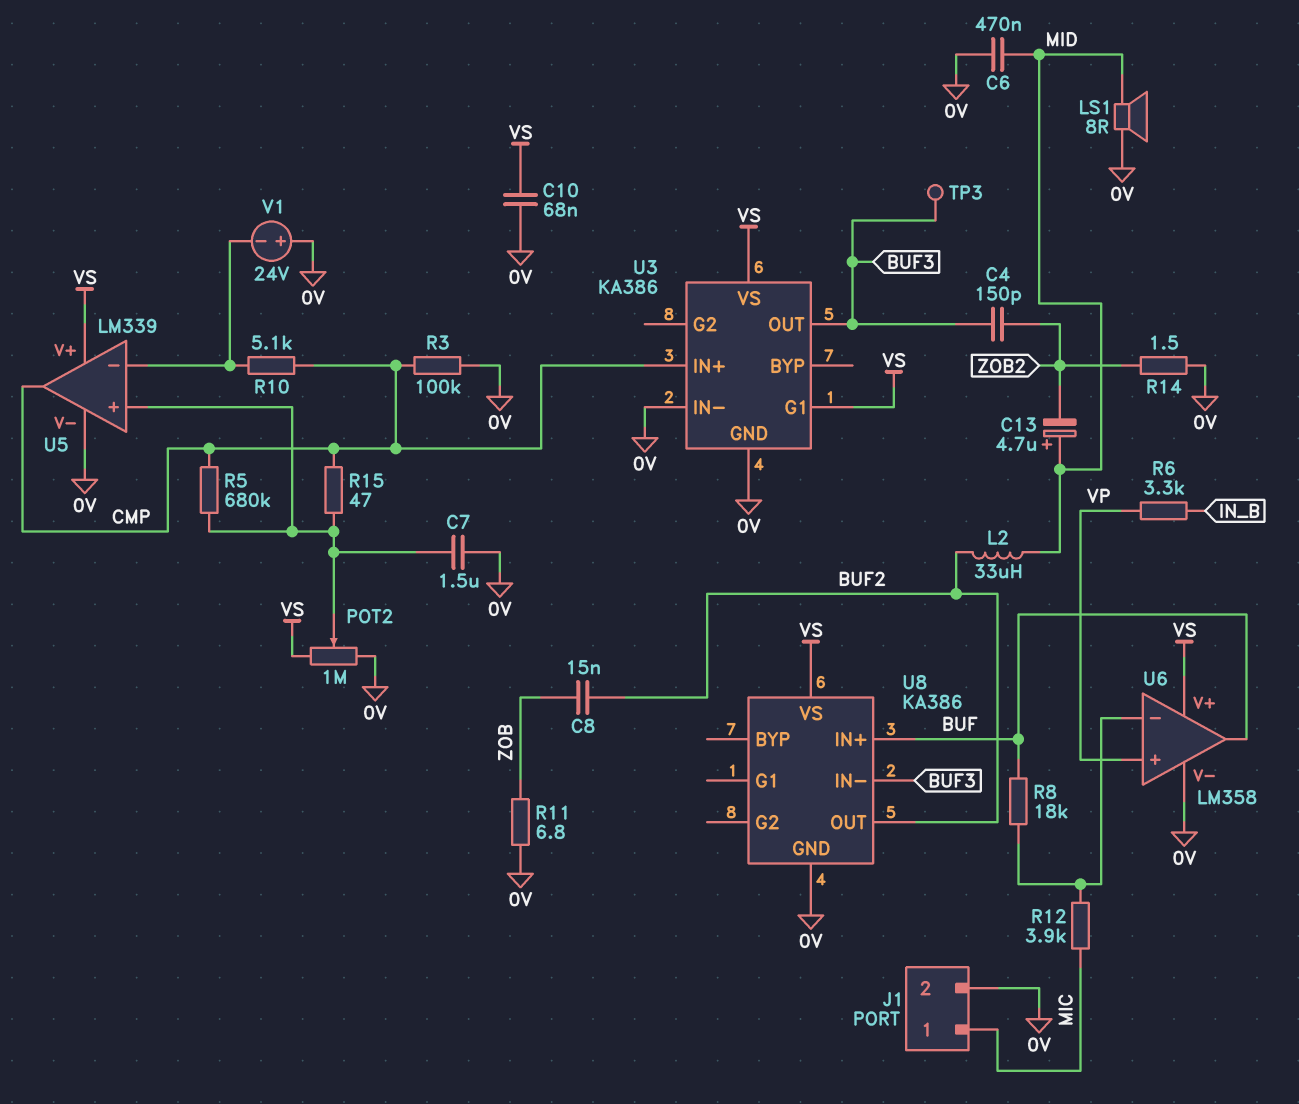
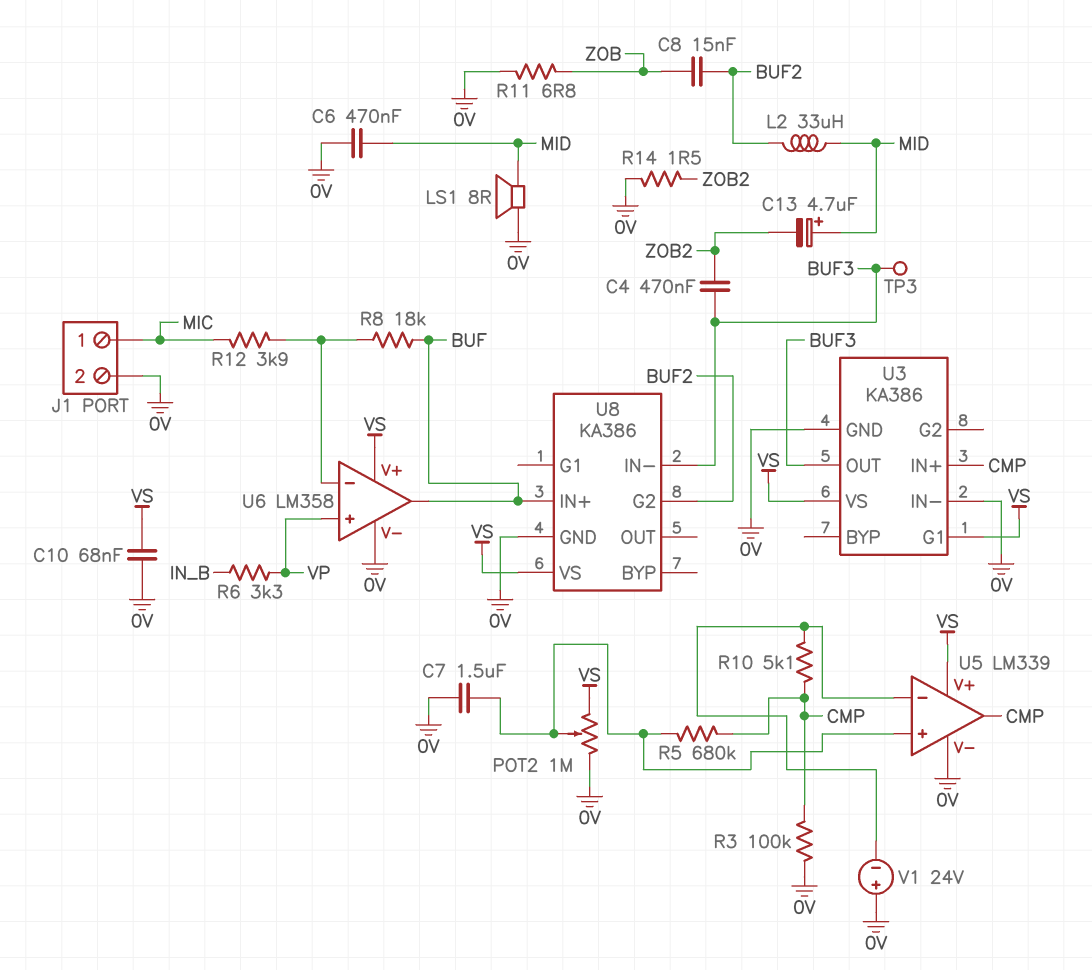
C4: 150pF (BUF3, ZOB2) -> 470nF (BUF3, ZOB2)
R15: 47 (CMP, U5/in+) -> none
U8 pin G2: none -> BUF2
U8 pin OUT: BUF2 -> none

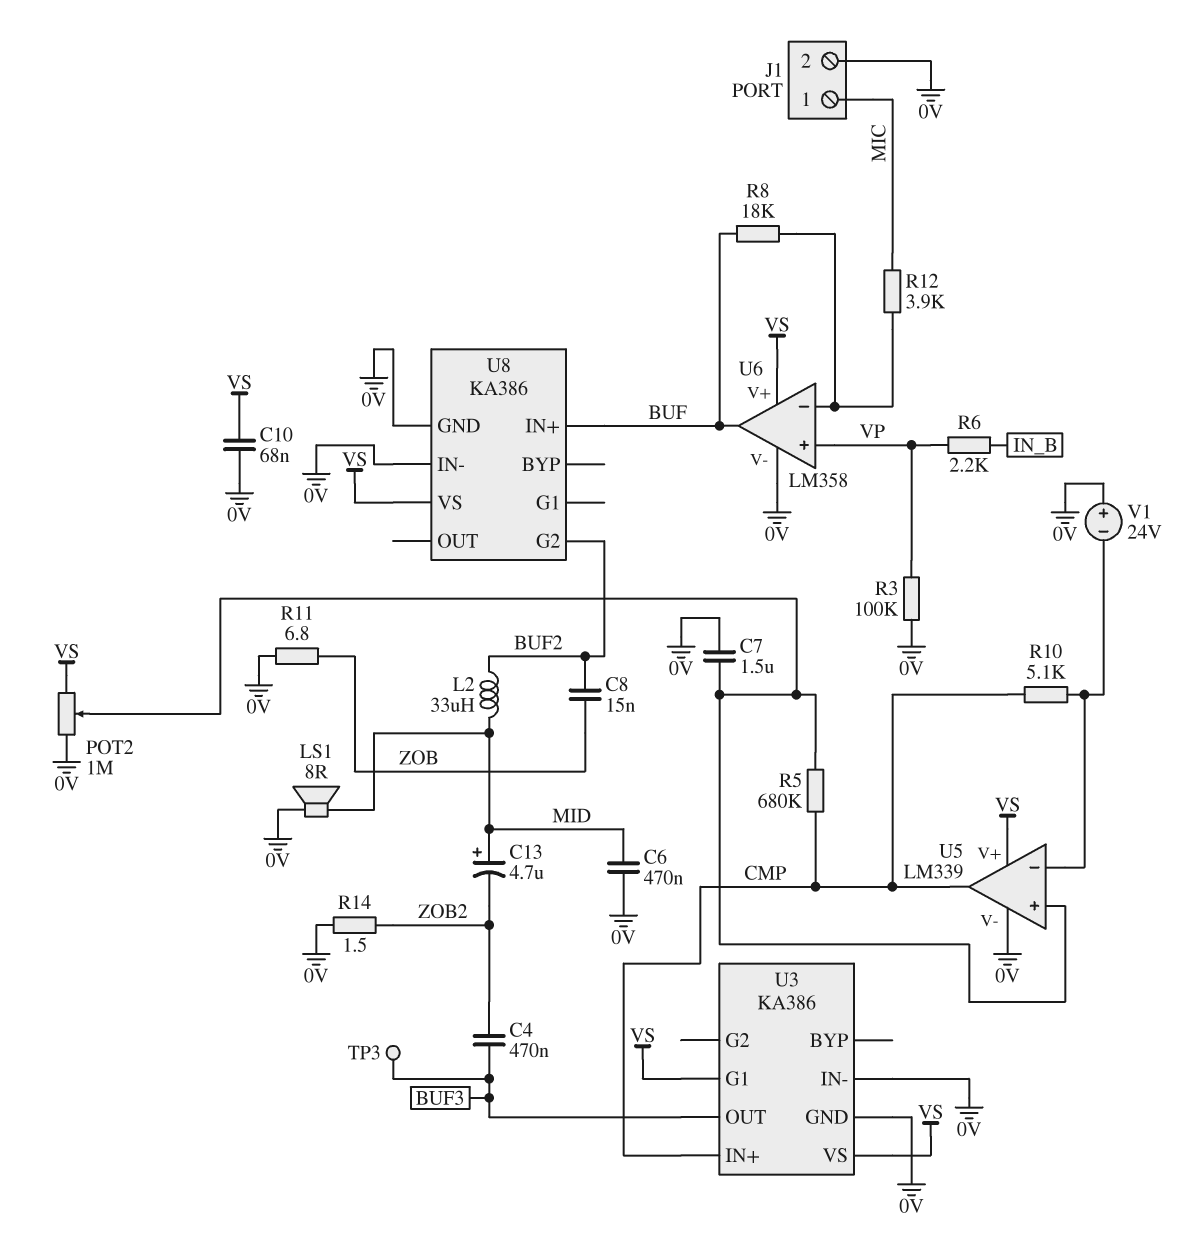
R3: 100k (0V, CMP) -> 100k (0V, VP)
R6: 3.3k (IN_B, VP) -> 2.2k (IN_B, VP)
U8 pin IN-: BUF3 -> 0V

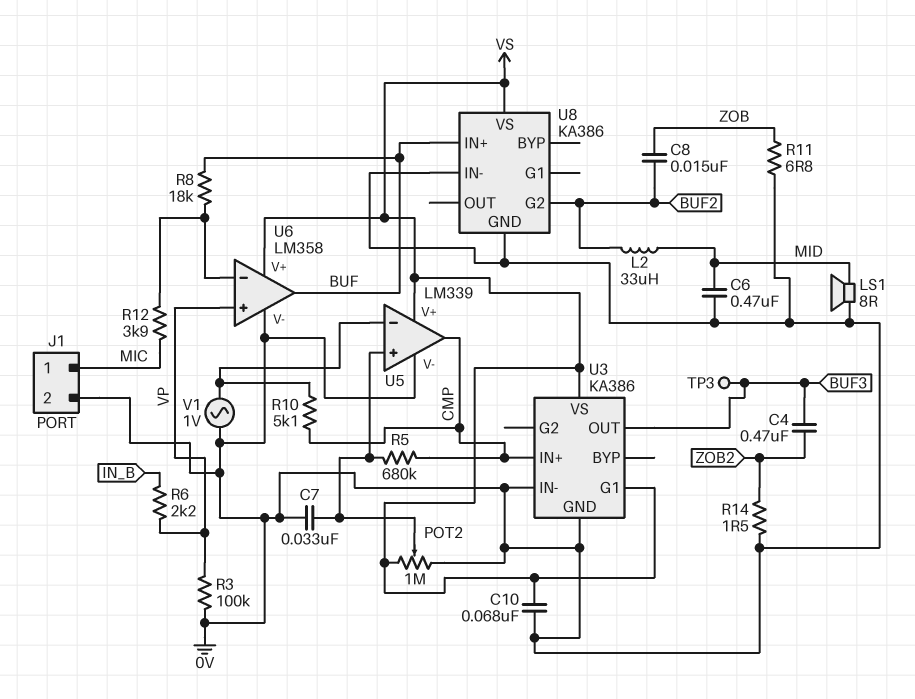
C7: 1.5uF (0V, U5/in+) -> 33nF (0V, U5/in+)
C13: 4.7uF (plus MID, minus ZOB2) -> none
V1: 24V (plus 0V, minus U5/in-) -> AC 1V (0V, U5/in-)

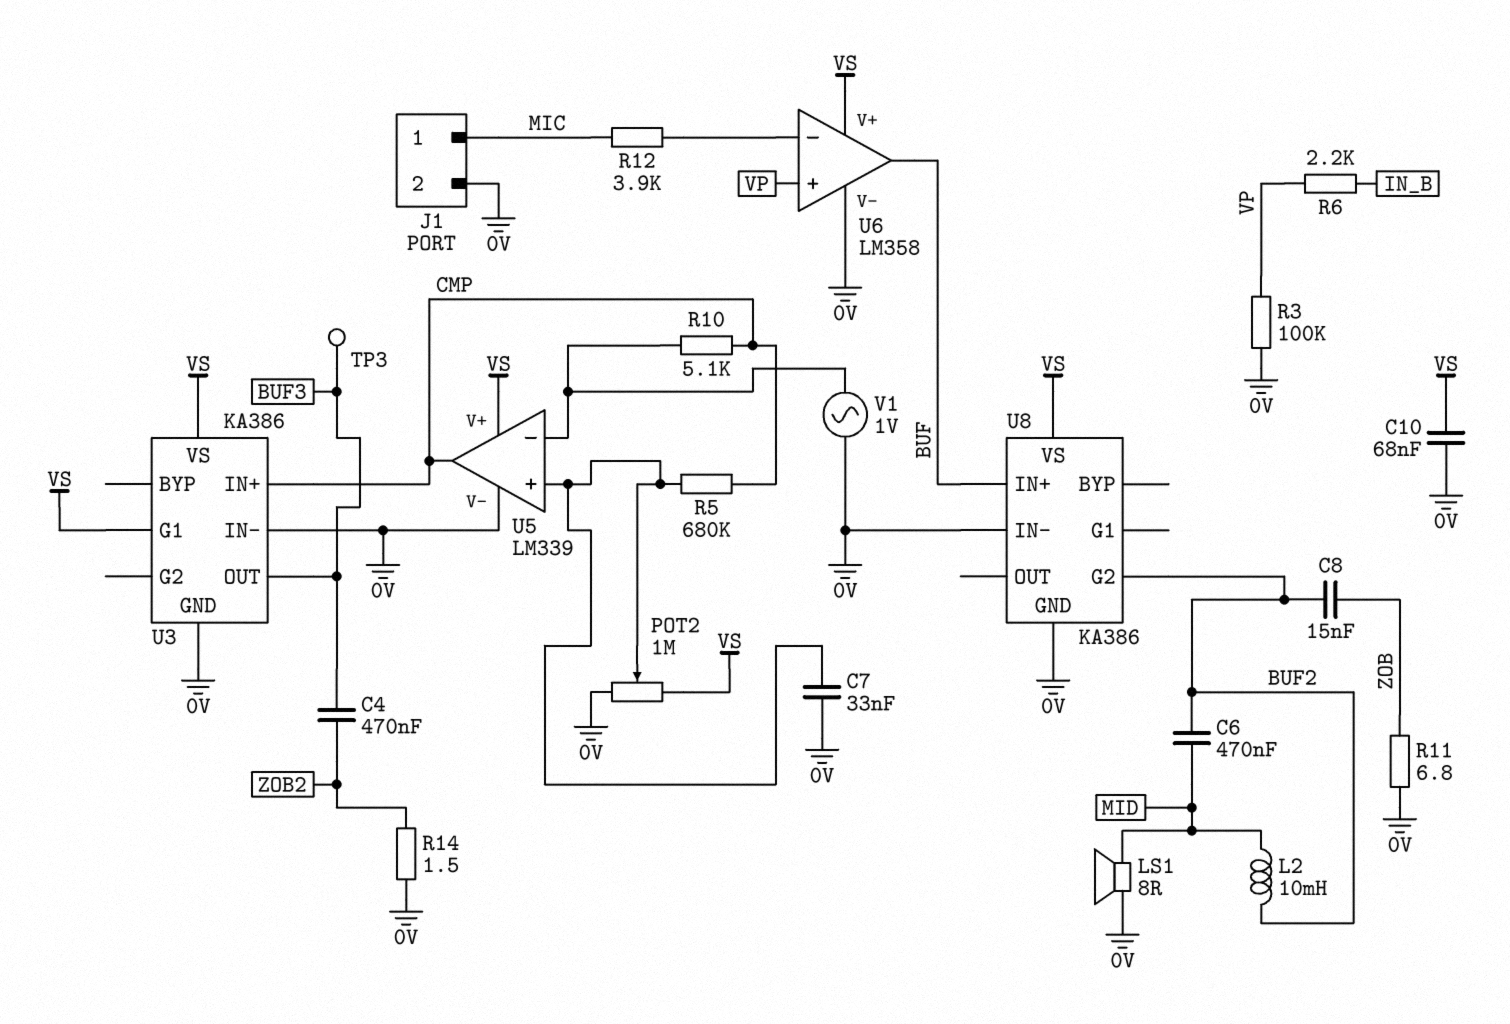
C6: 470nF (0V, MID) -> 470nF (BUF2, MID)
L2: 33uH (BUF2, MID) -> 10mH (BUF2, MID)
R8: 18k (BUF, U6/in-) -> none

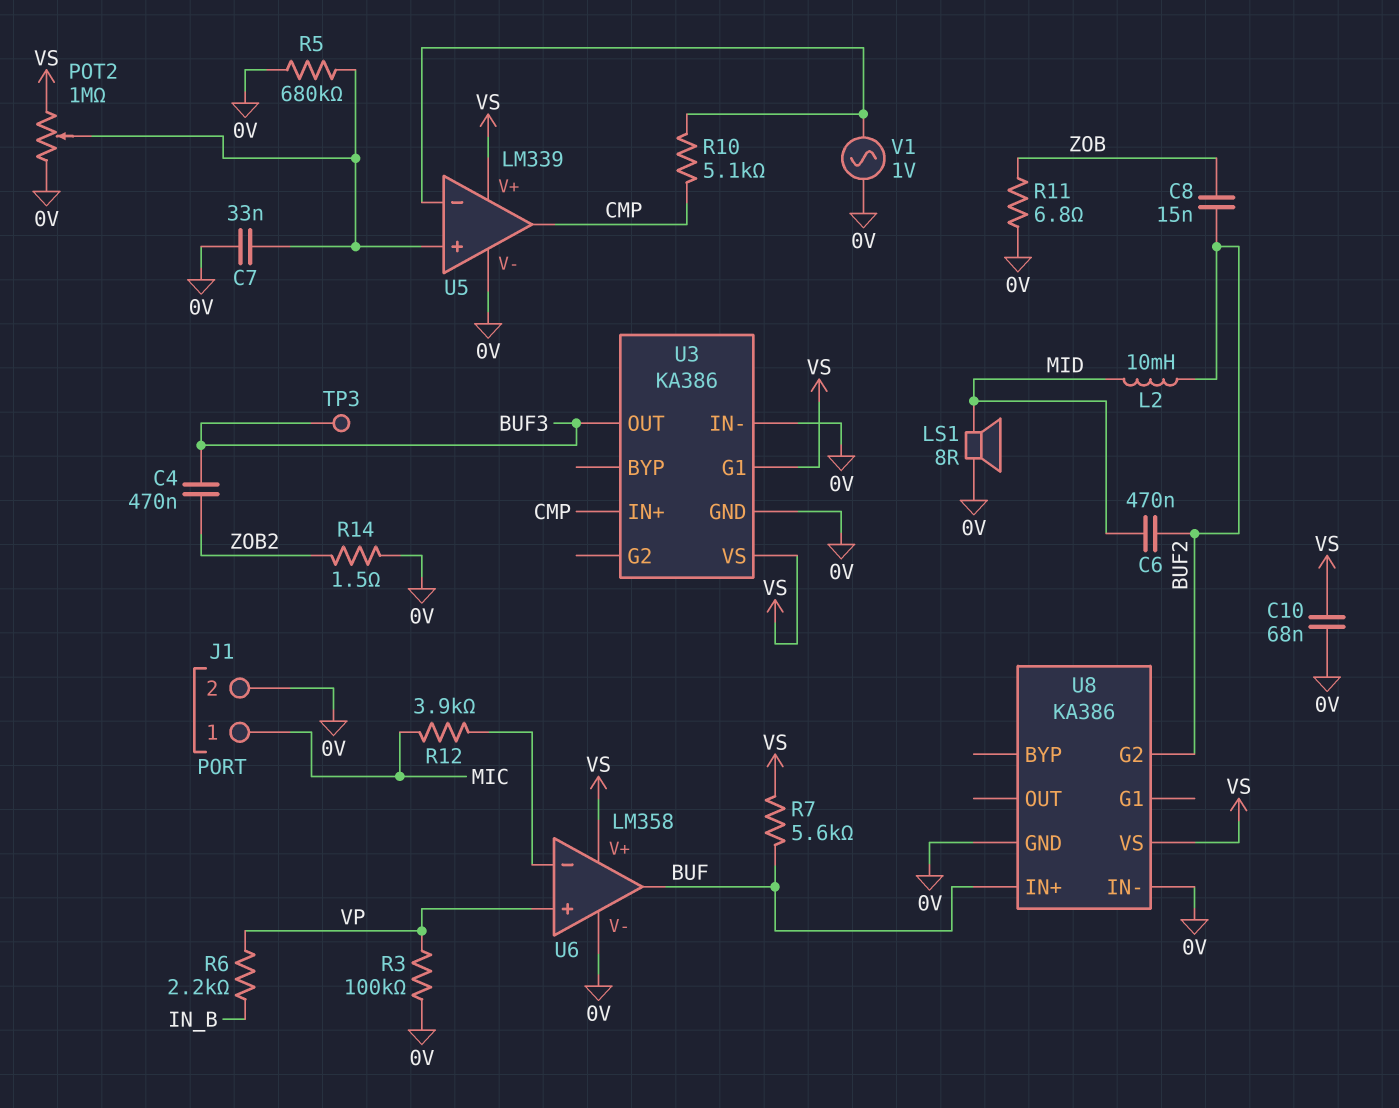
R5: 680k (CMP, U5/in+) -> 680k (0V, U5/in+)
R7: none -> 5.6k (BUF, VS)

